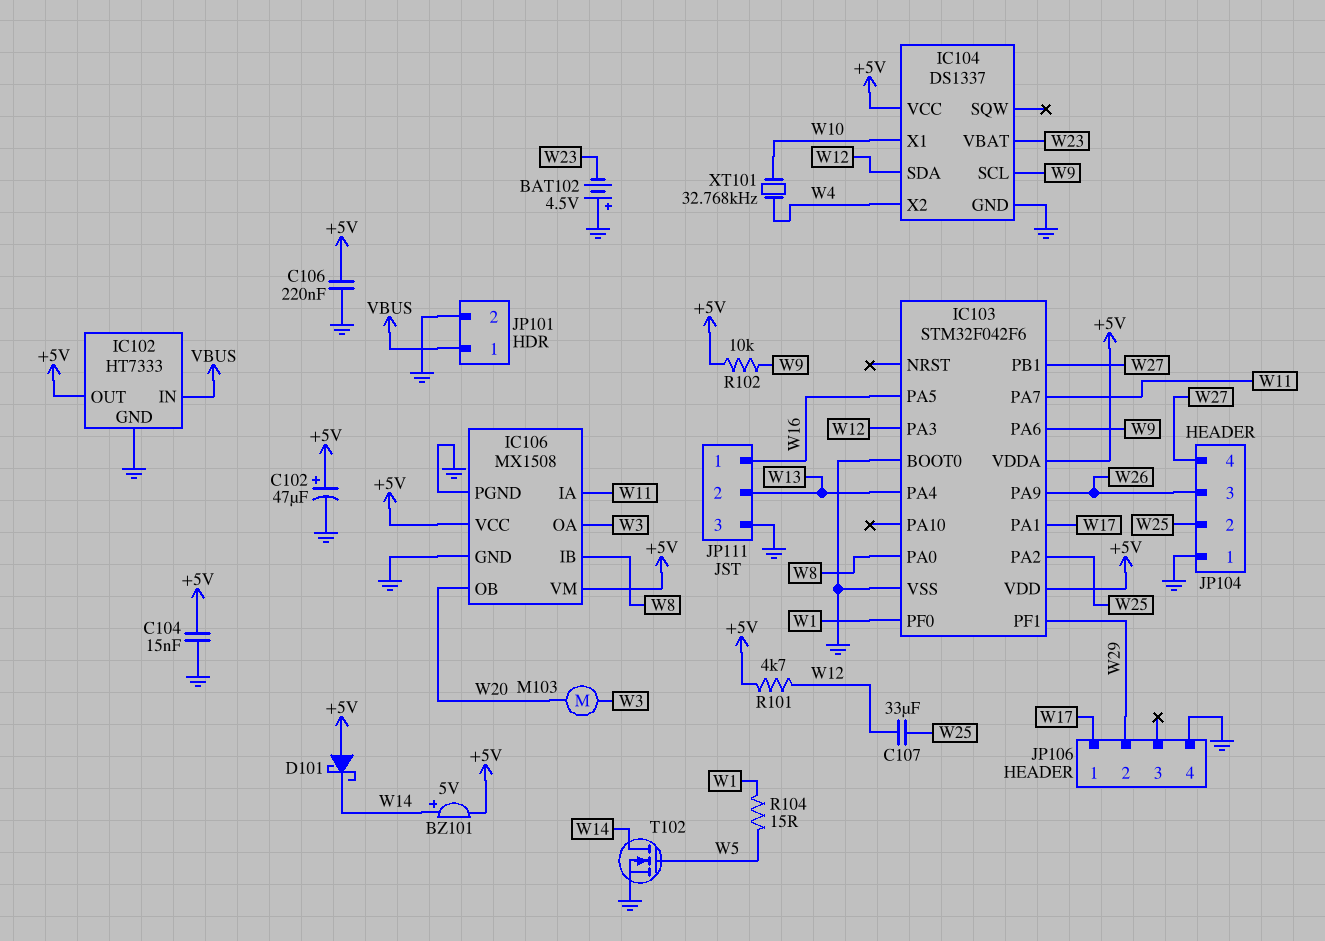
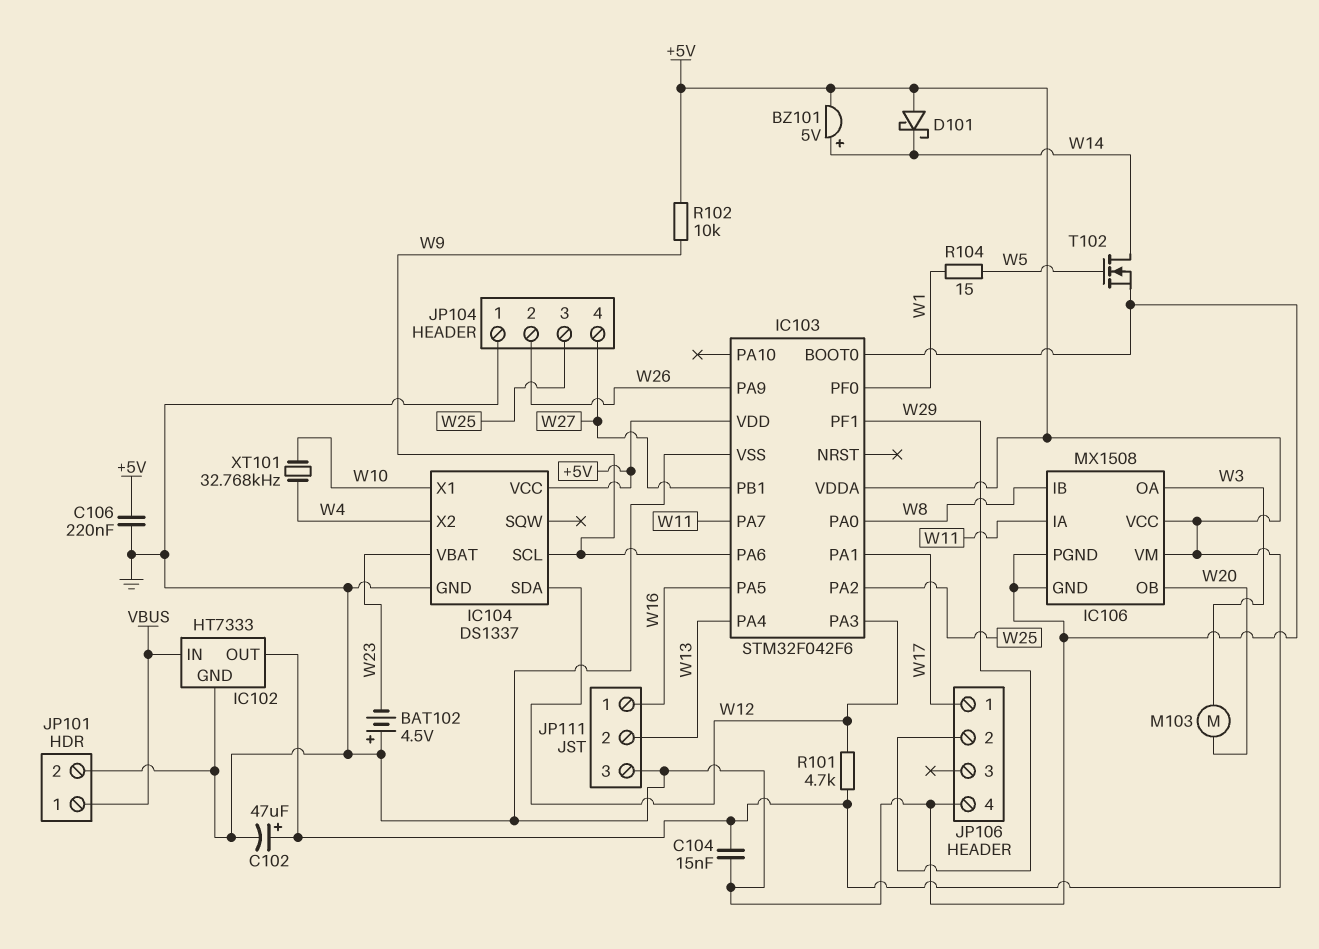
C107: 33uF (W12, W25) -> none
JP104 pin 2: W25 -> W26
JP104 pin 3: W26 -> W25

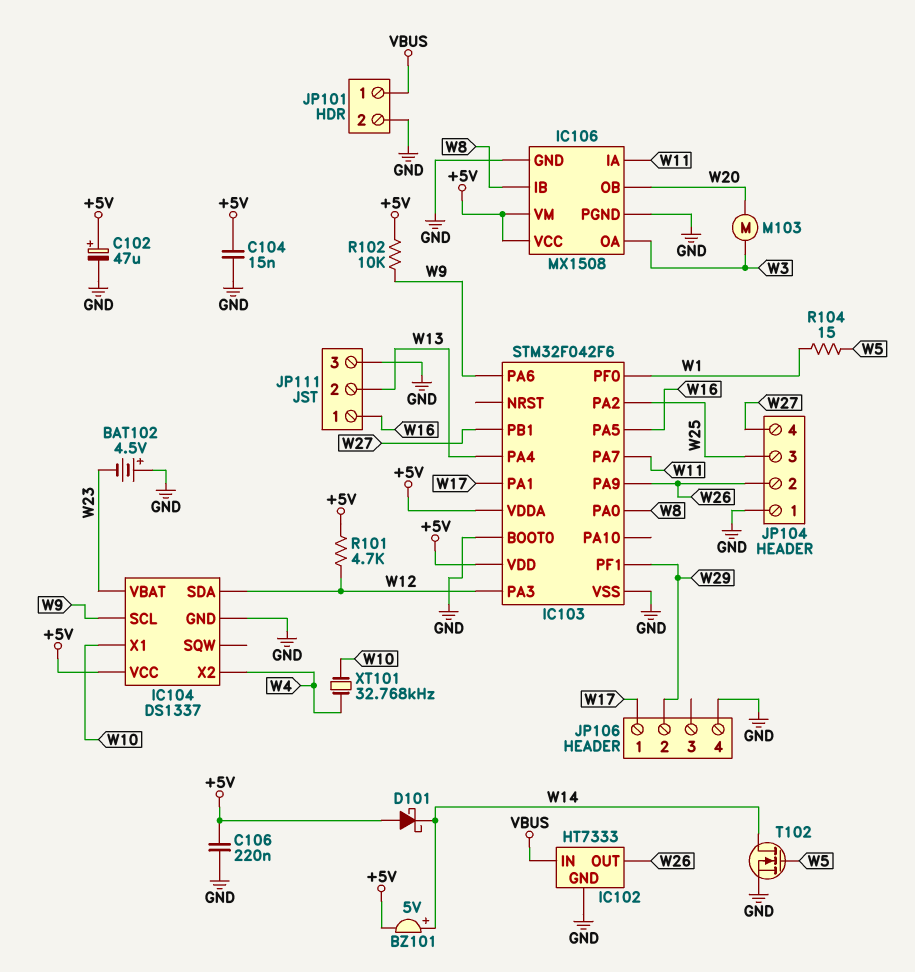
IC102 pin OUT: +5V -> W26

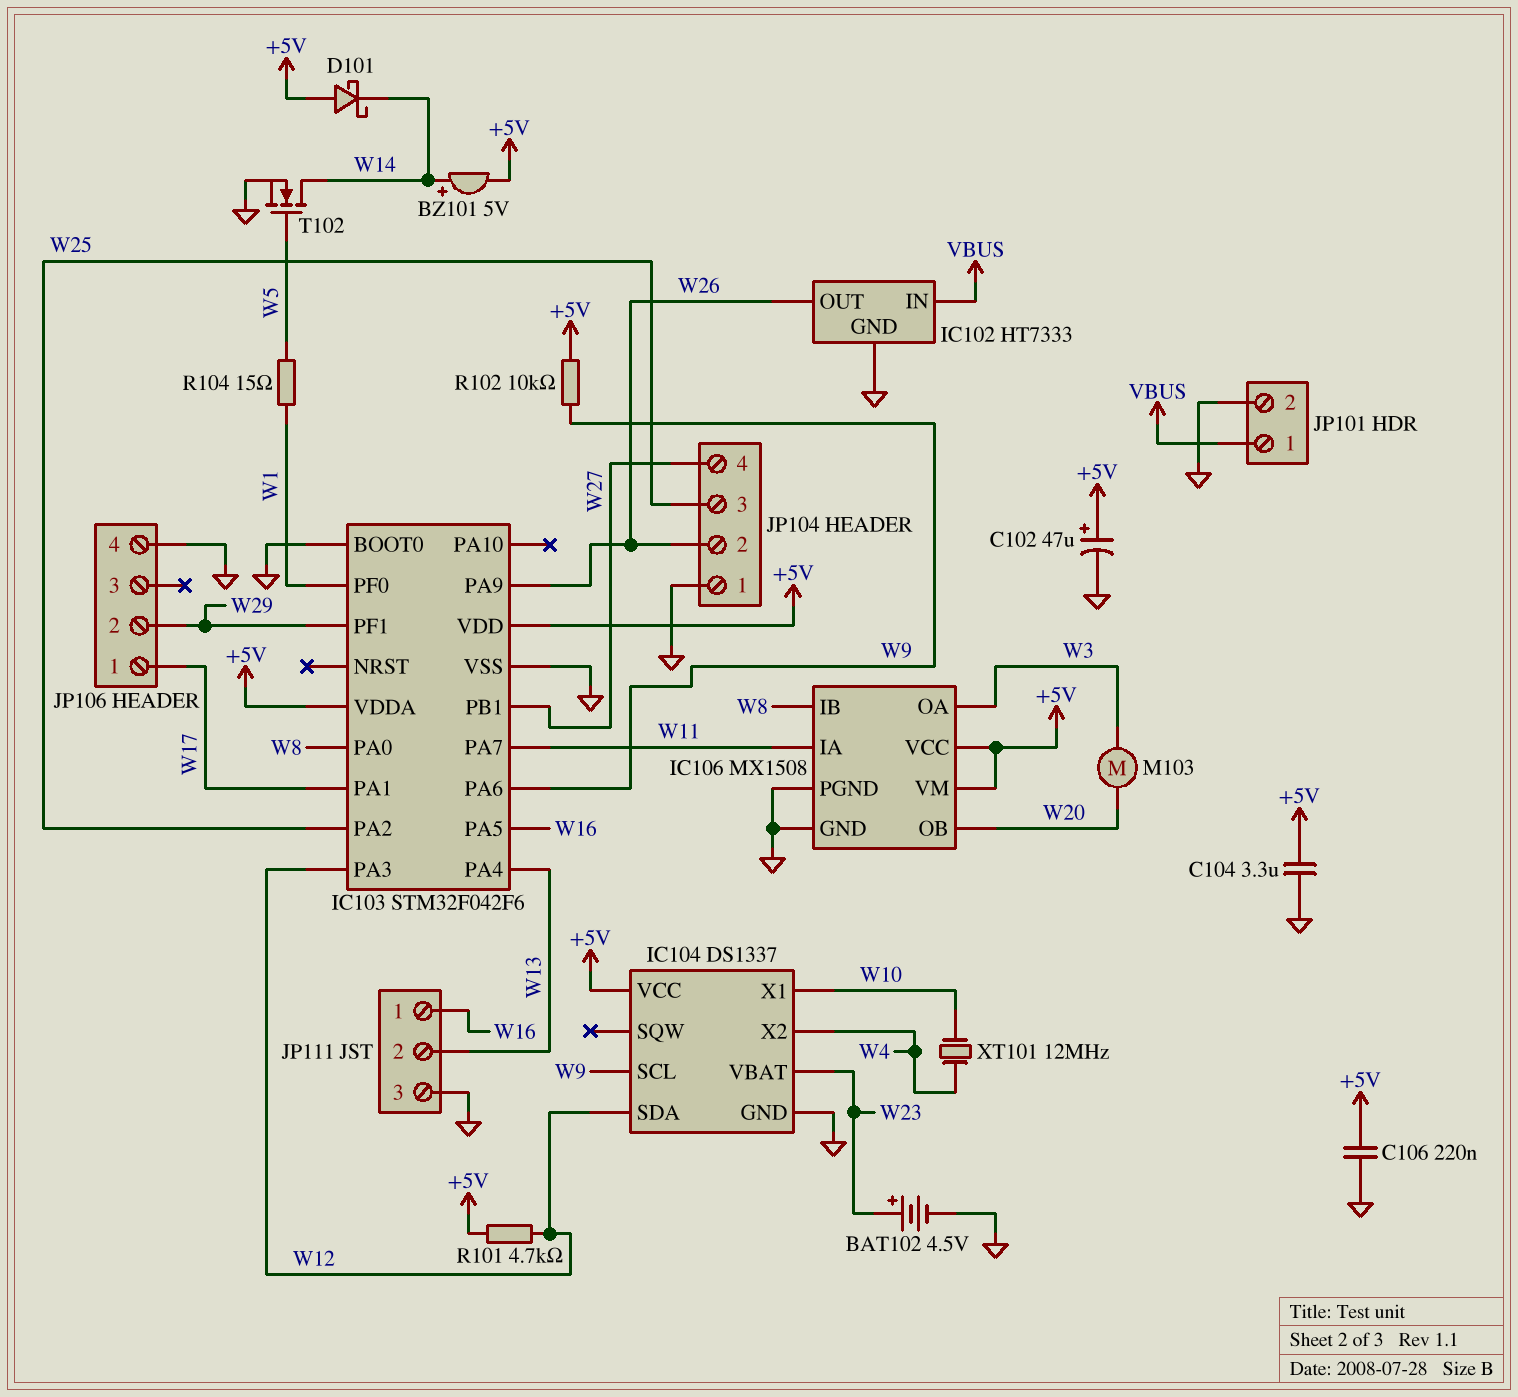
BAT102: 4.5V (plus GND, minus W23) -> 4.5V (plus W23, minus GND)
C104: 15nF (+5V, GND) -> 3.3uF (+5V, GND)
XT101: 32.768kHz (W4, W10) -> 12MHz (W4, W10)

